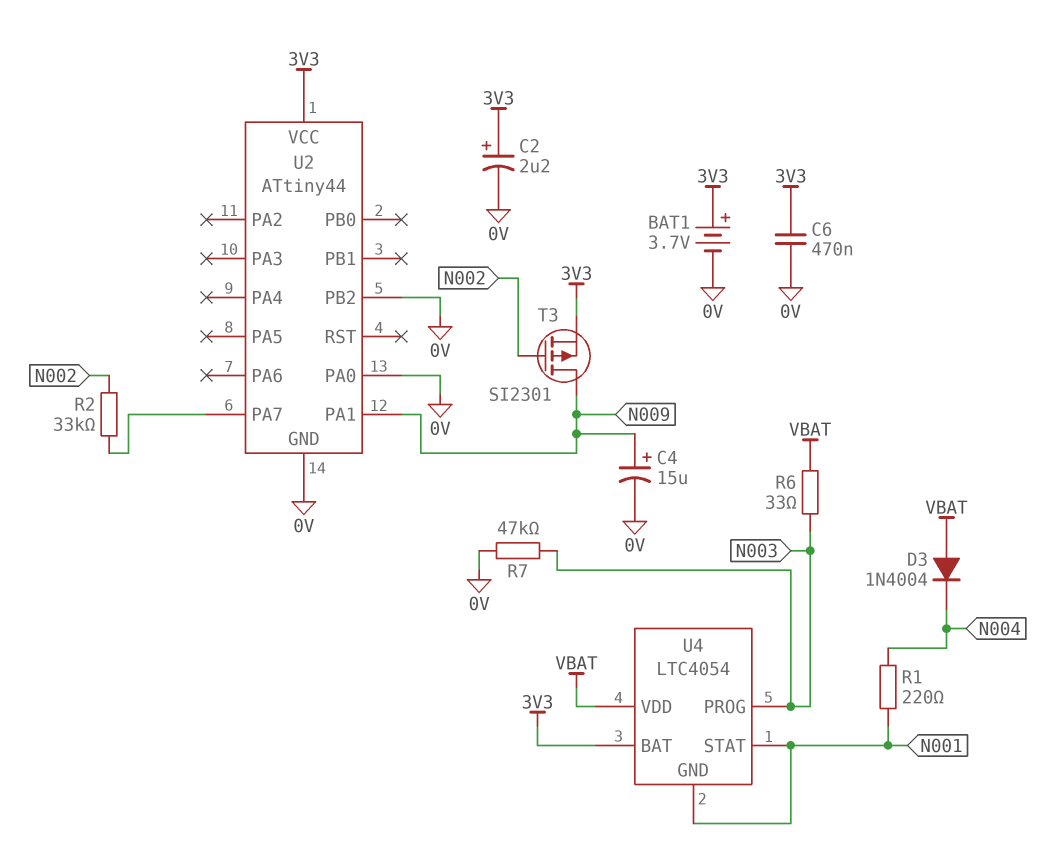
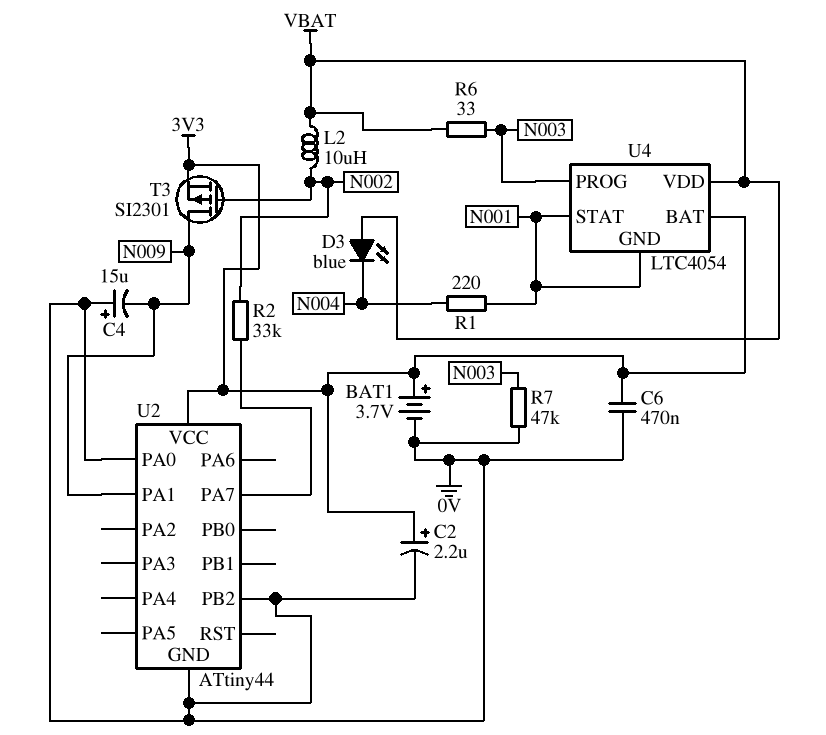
C4: 15uF (plus N009, minus 0V) -> 15uF (plus 0V, minus N009)
D3: diode 1N4004 (A VBAT, K N004) -> LED blue (A VBAT, K N004)
L2: none -> 10uH (N002, VBAT)

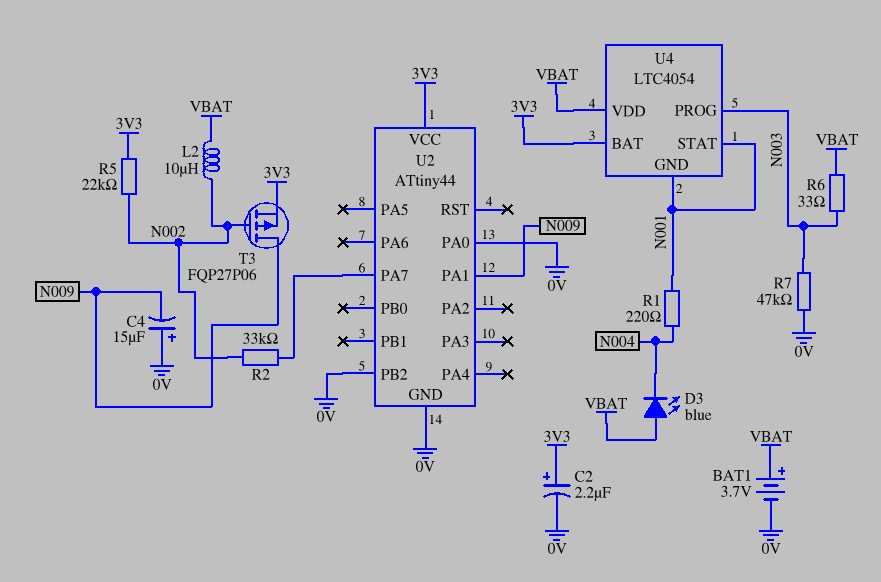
BAT1: 3.7V (plus 3V3, minus 0V) -> 3.7V (plus VBAT, minus 0V)
C6: 470nF (0V, 3V3) -> none
R5: none -> 22k (3V3, N002)
T3: PMOS SI2301 (G N002, D N009, S 3V3) -> PMOS FQP27P06 (G N002, D N009, S 3V3)

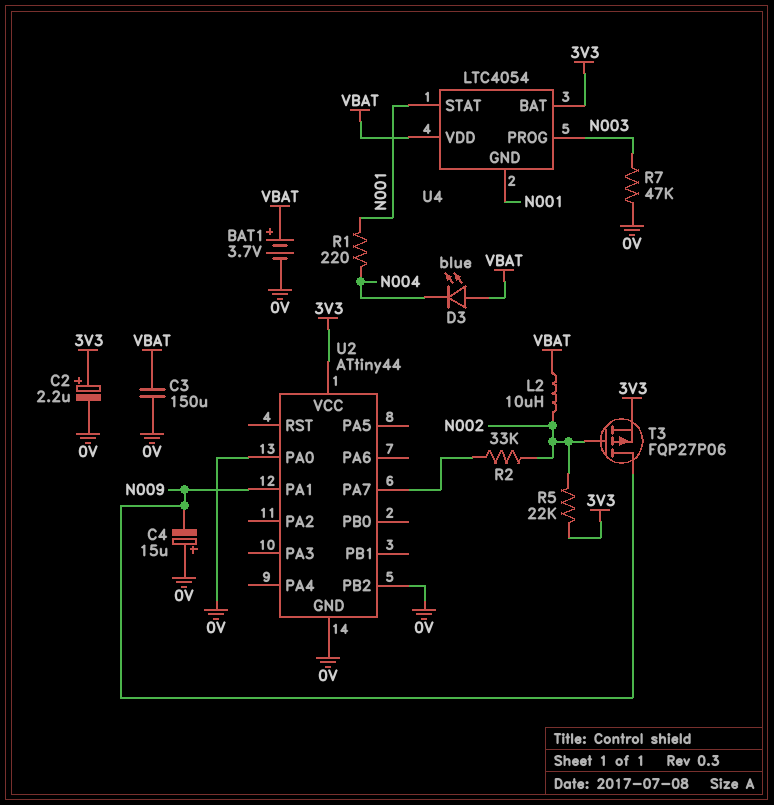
C3: none -> 150uF (0V, VBAT)
R6: 33 (N003, VBAT) -> none

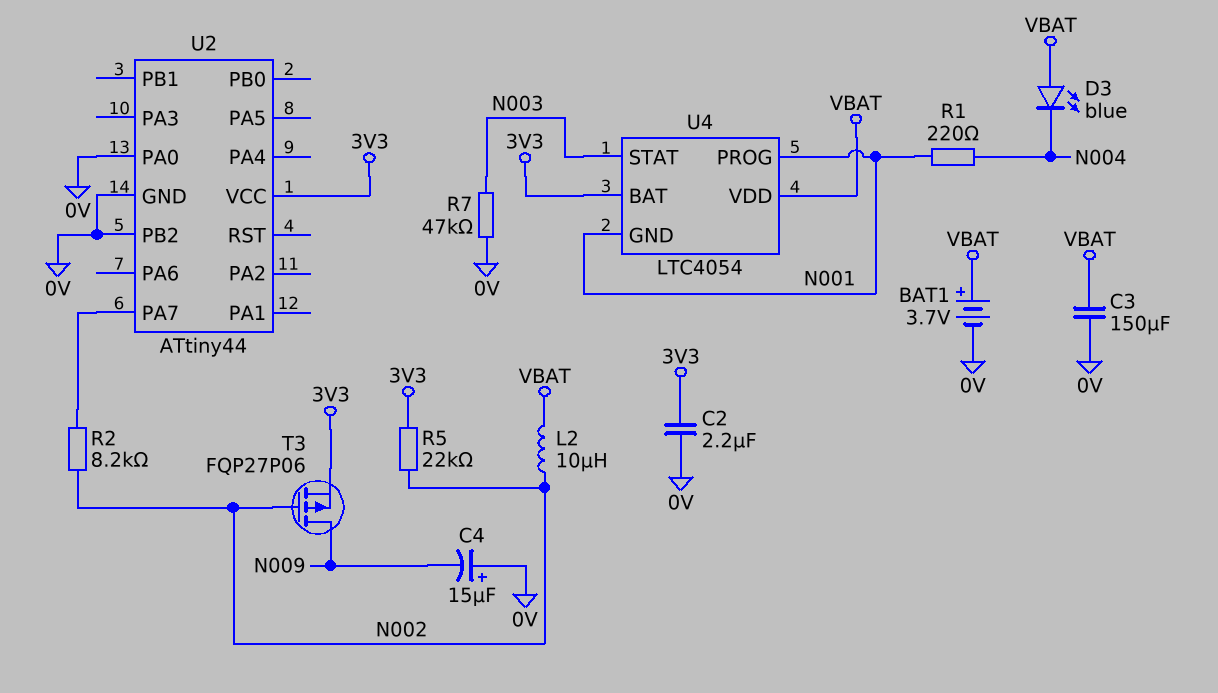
C2: 2.2uF (plus 3V3, minus 0V) -> 2.2uF (0V, 3V3)
R2: 33k (N002, U2/PA7) -> 8.2k (N002, U2/PA7)
U2 pin PA1: N009 -> none
U4 pin PROG: N003 -> N001
U4 pin STAT: N001 -> N003

